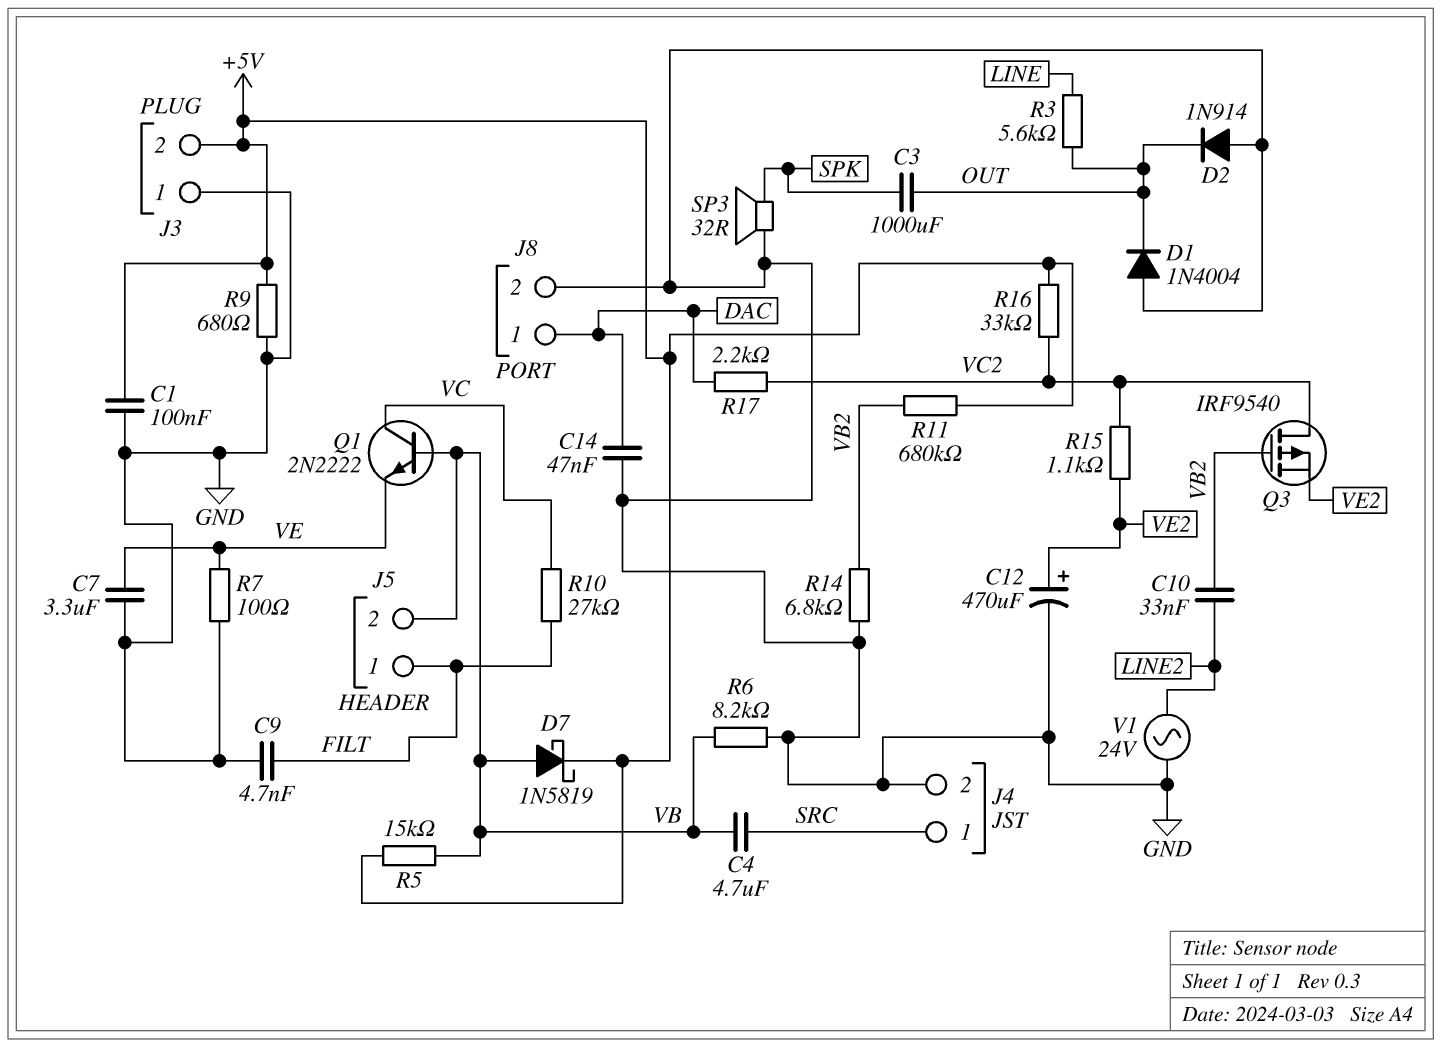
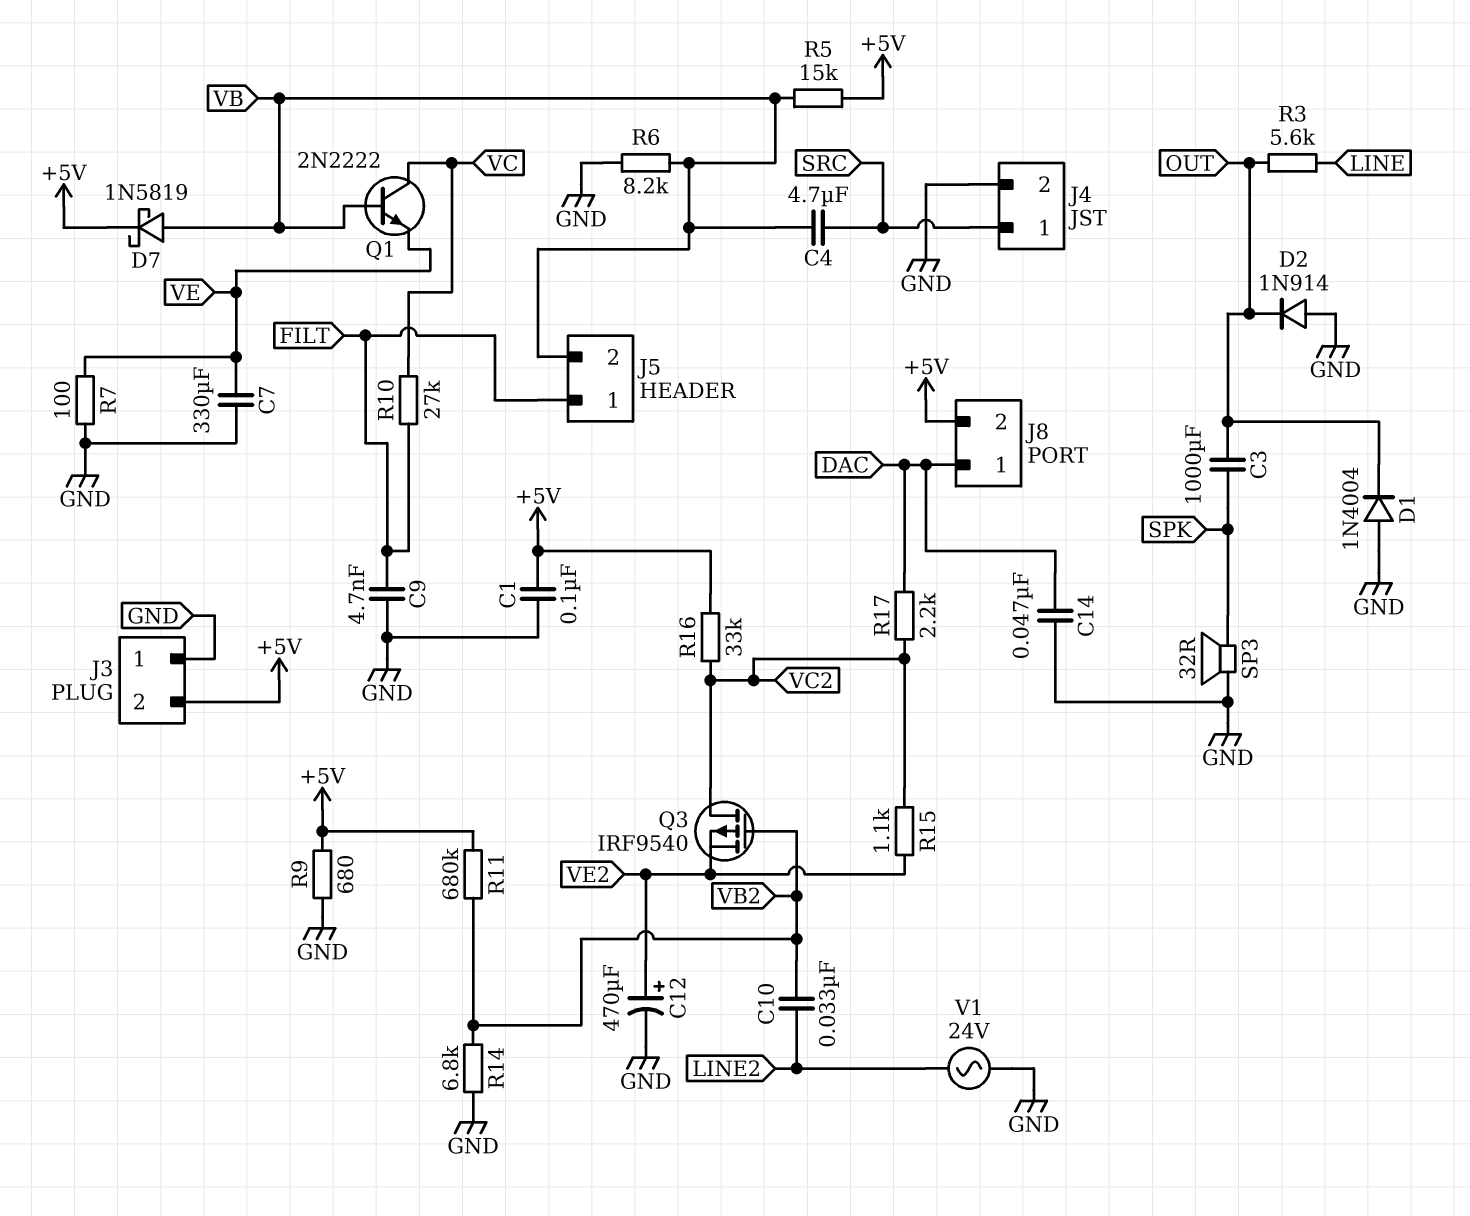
C7: 3.3uF (GND, VE) -> 330uF (GND, VE)
J8 pin 2: GND -> +5V

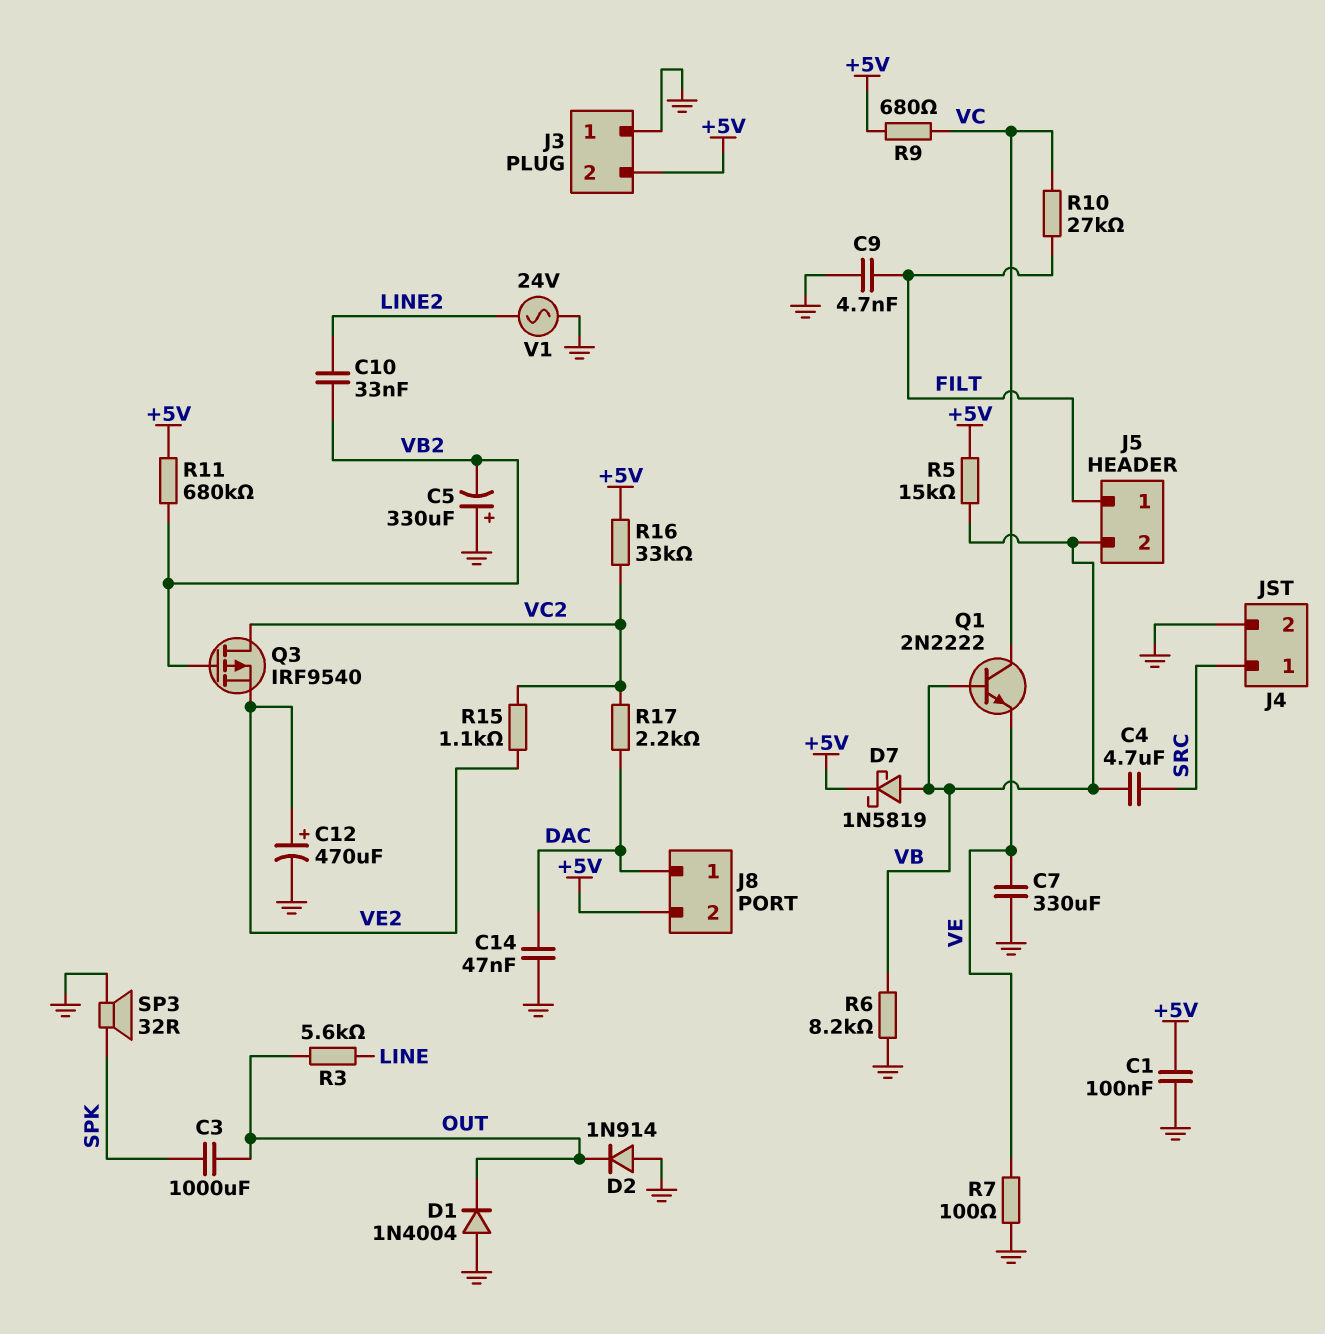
C5: none -> 330uF (plus GND, minus VB2)
R9: 680 (+5V, GND) -> 680 (+5V, VC)
R14: 6.8k (GND, VB2) -> none

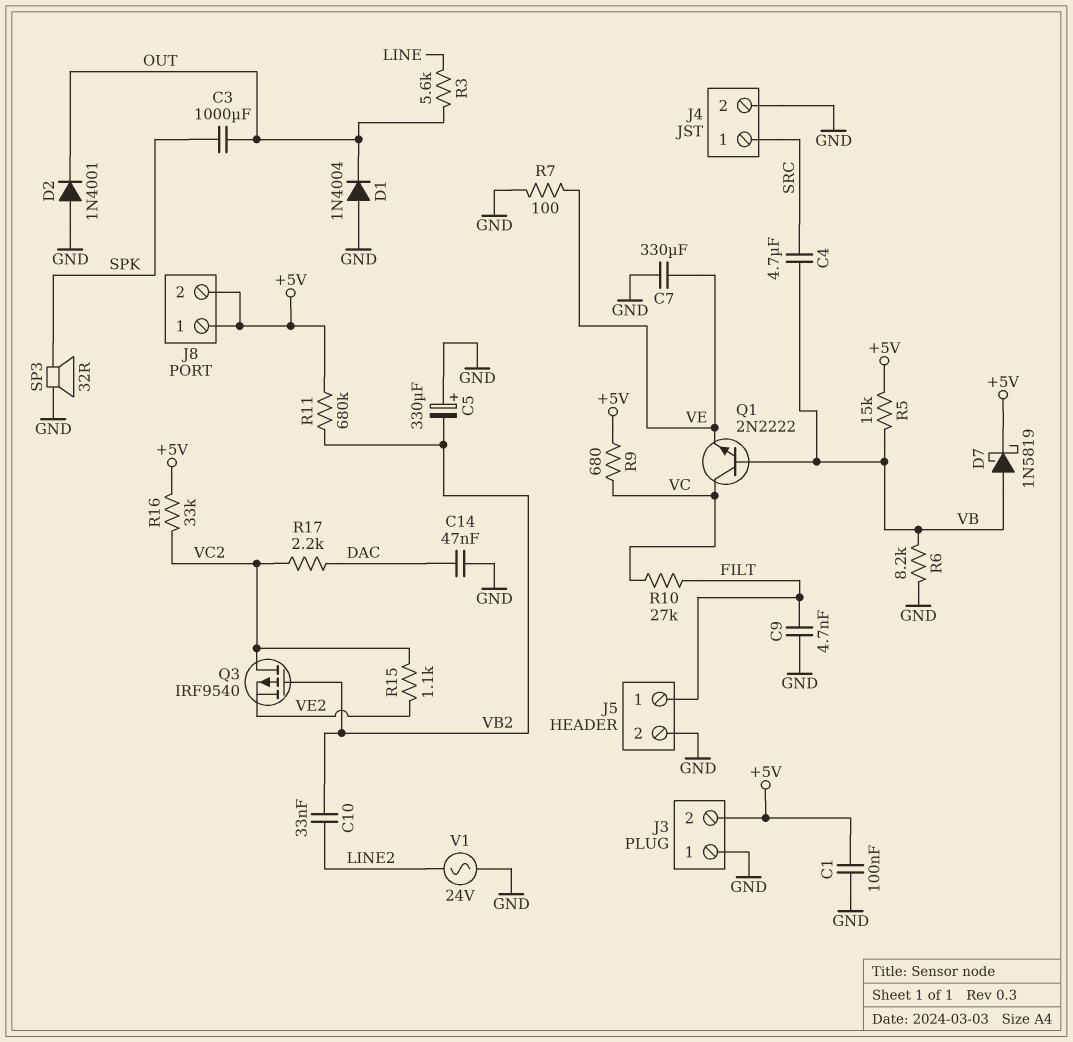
C12: 470uF (plus VE2, minus GND) -> none
D2: diode 1N914 (A GND, K OUT) -> diode 1N4001 (A GND, K OUT)
J5 pin 2: VB -> GND
J8 pin 1: DAC -> +5V

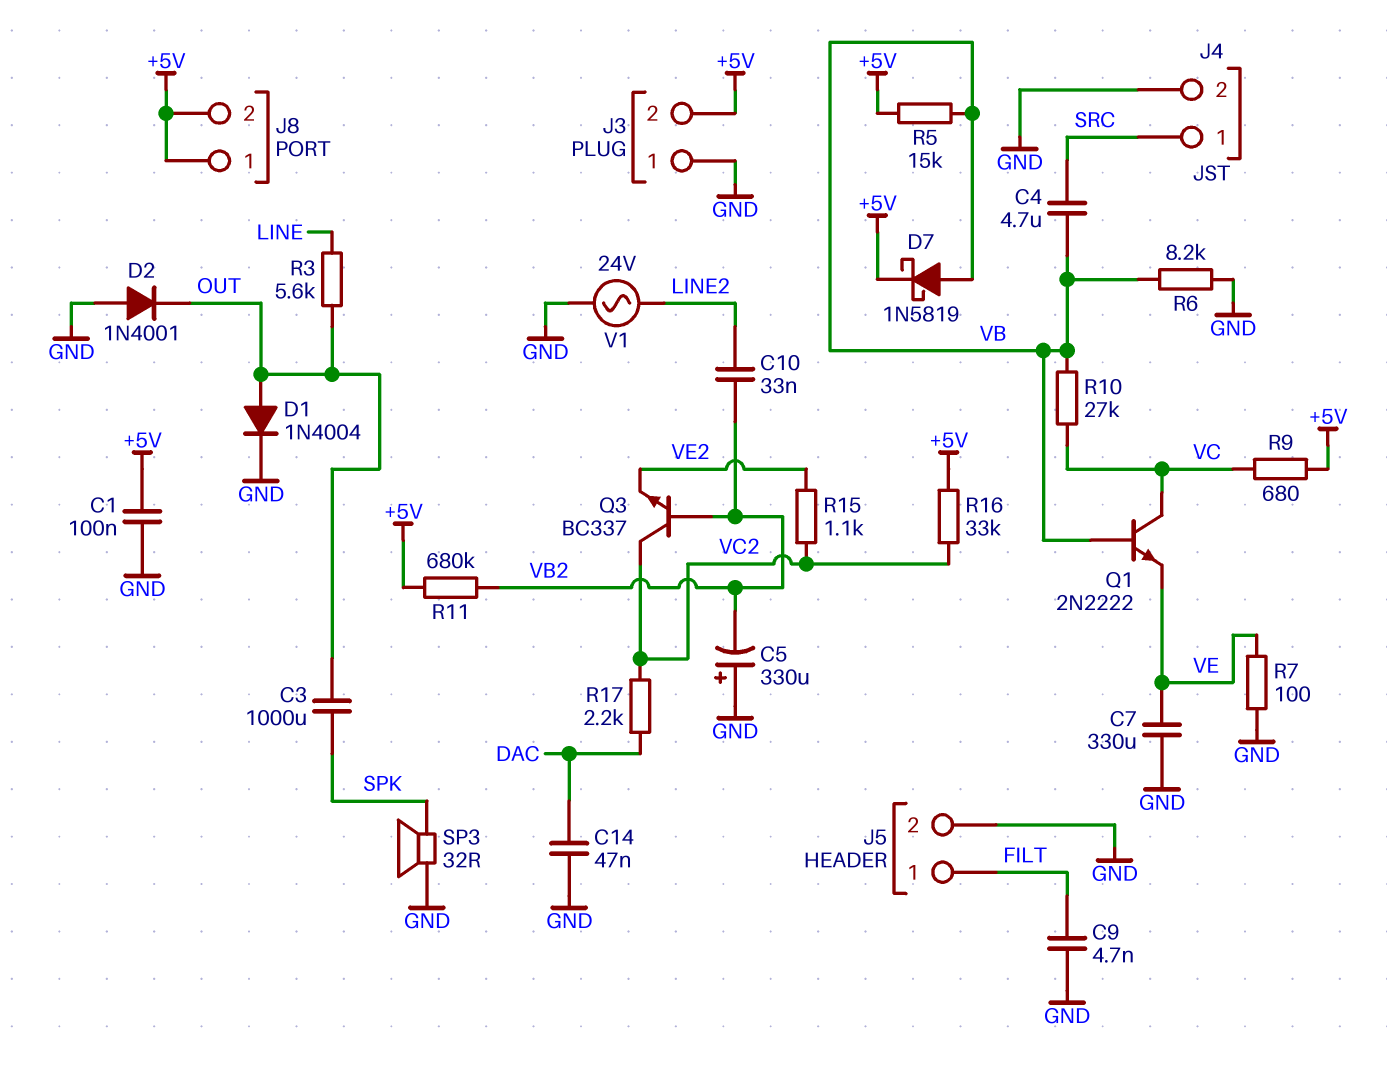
D1: diode 1N4004 (A GND, K OUT) -> diode 1N4004 (A OUT, K GND)
Q3: PMOS IRF9540 (G VB2, D VC2, S VE2) -> NPN BC337 (B VB2, C VC2, E VE2)
R10: 27k (FILT, VC) -> 27k (VB, VC)

